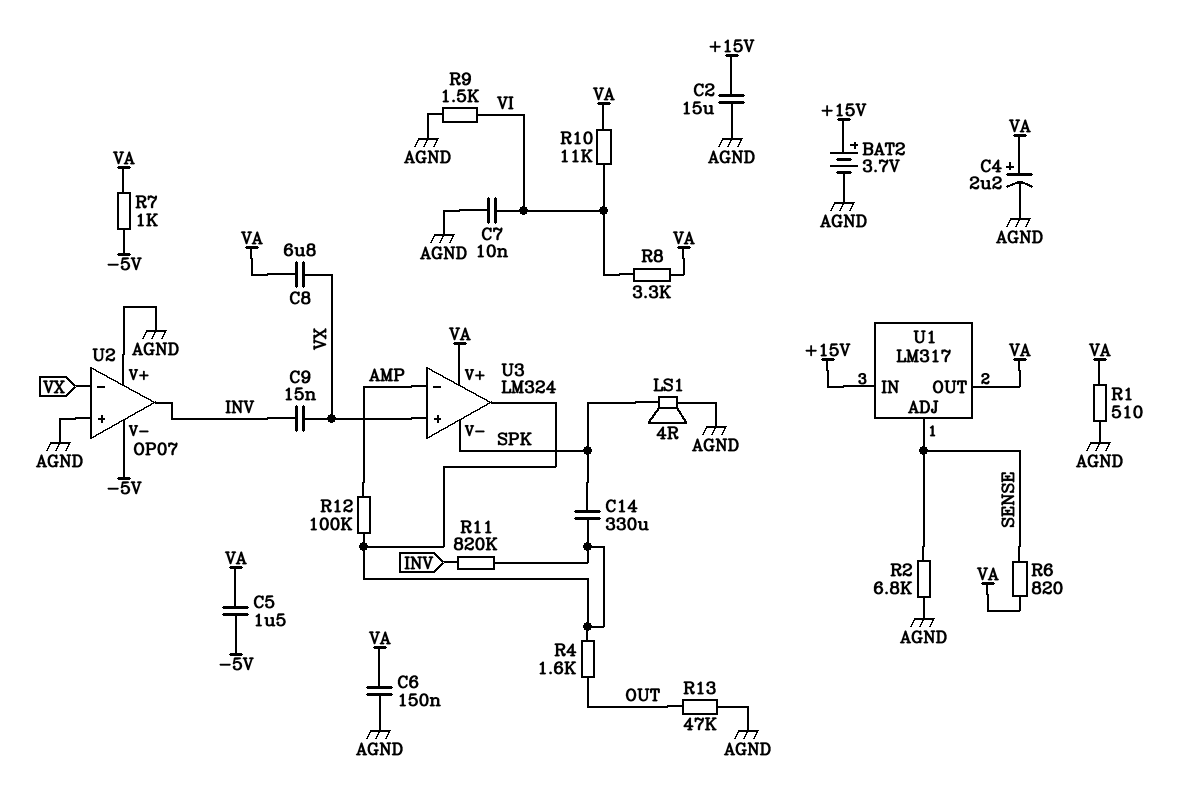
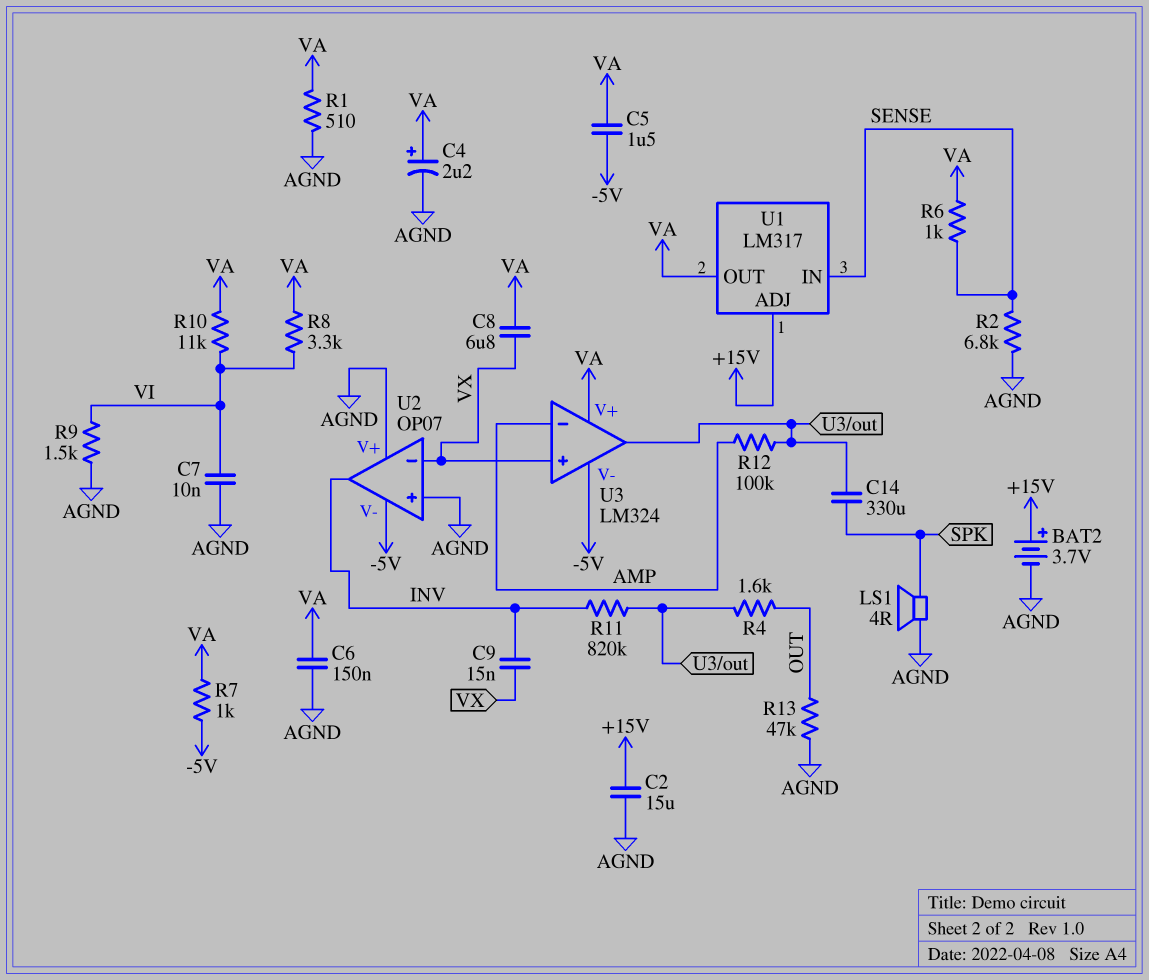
R6: 820 (SENSE, VA) -> 1k (SENSE, VA)
U1 pin ADJ: SENSE -> +15V
U1 pin IN: +15V -> SENSE
U3 pin V-: SPK -> -5V

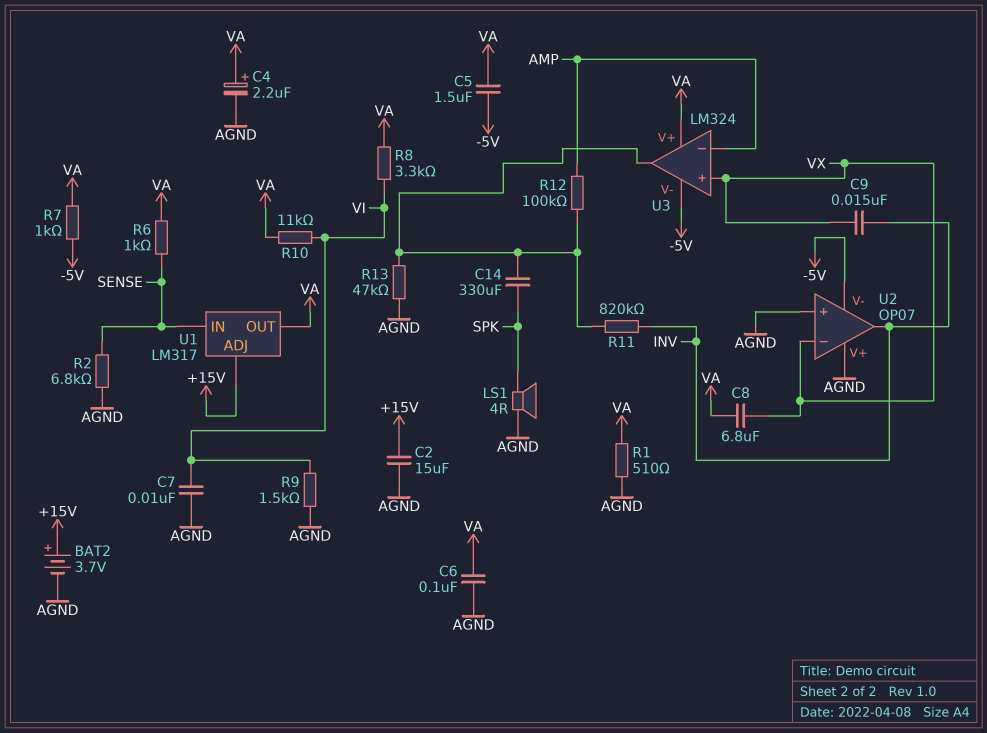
C6: 150nF (AGND, VA) -> 100nF (AGND, VA)
R4: 1.6k (OUT, U3/out) -> none
R13: 47k (AGND, OUT) -> 47k (AGND, U3/out)

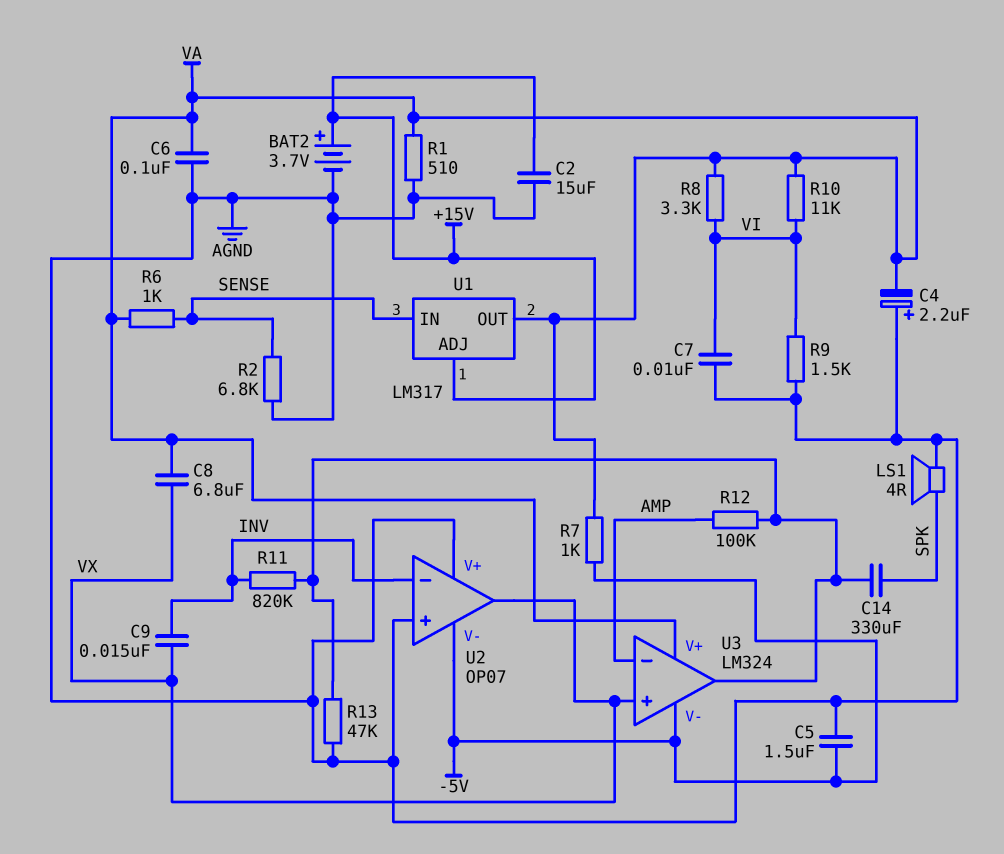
C4: 2.2uF (plus VA, minus AGND) -> 2.2uF (plus AGND, minus VA)
C5: 1.5uF (-5V, VA) -> 1.5uF (-5V, AGND)
U2 pin in-: VX -> INV
U2 pin out: INV -> VX

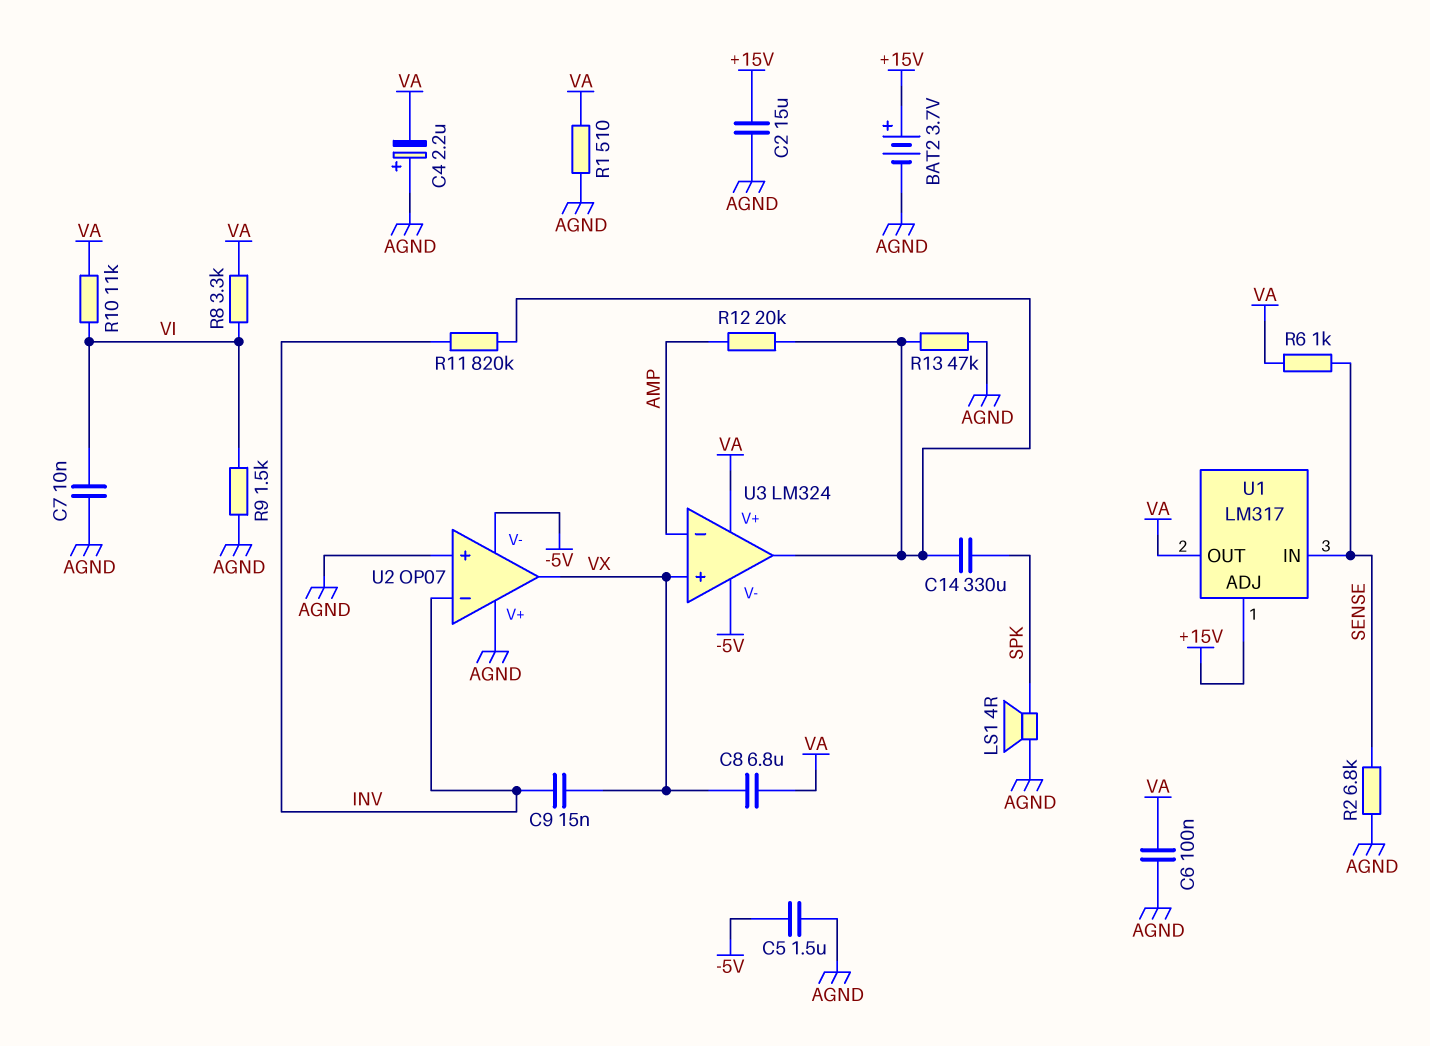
R7: 1k (-5V, VA) -> none
R12: 100k (AMP, U3/out) -> 20k (AMP, U3/out)

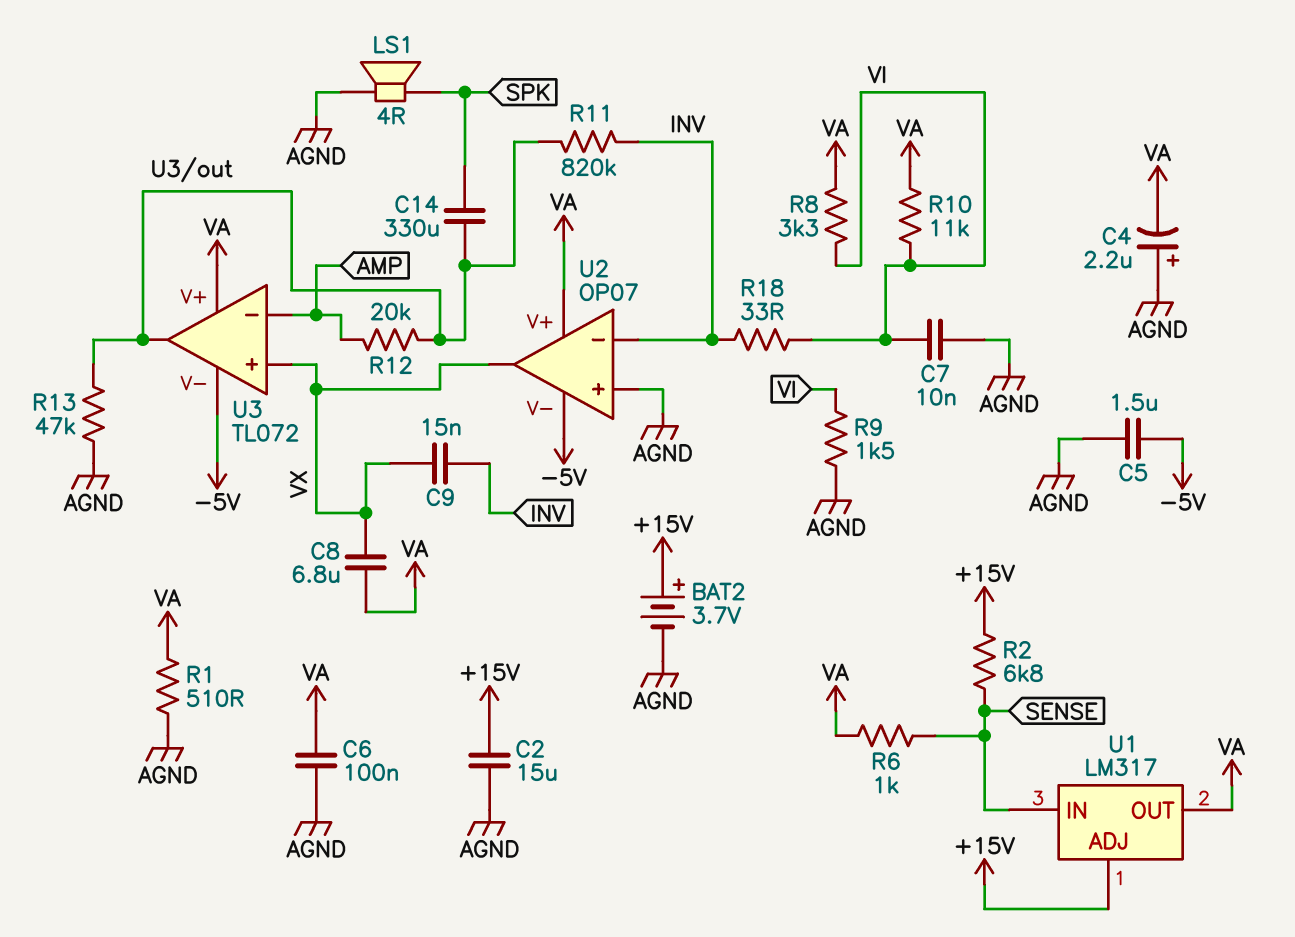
R2: 6.8k (AGND, SENSE) -> 6.8k (+15V, SENSE)
R18: none -> 33 (INV, VI)
U2 pin V+: AGND -> VA
U3: LM324 -> TL072

